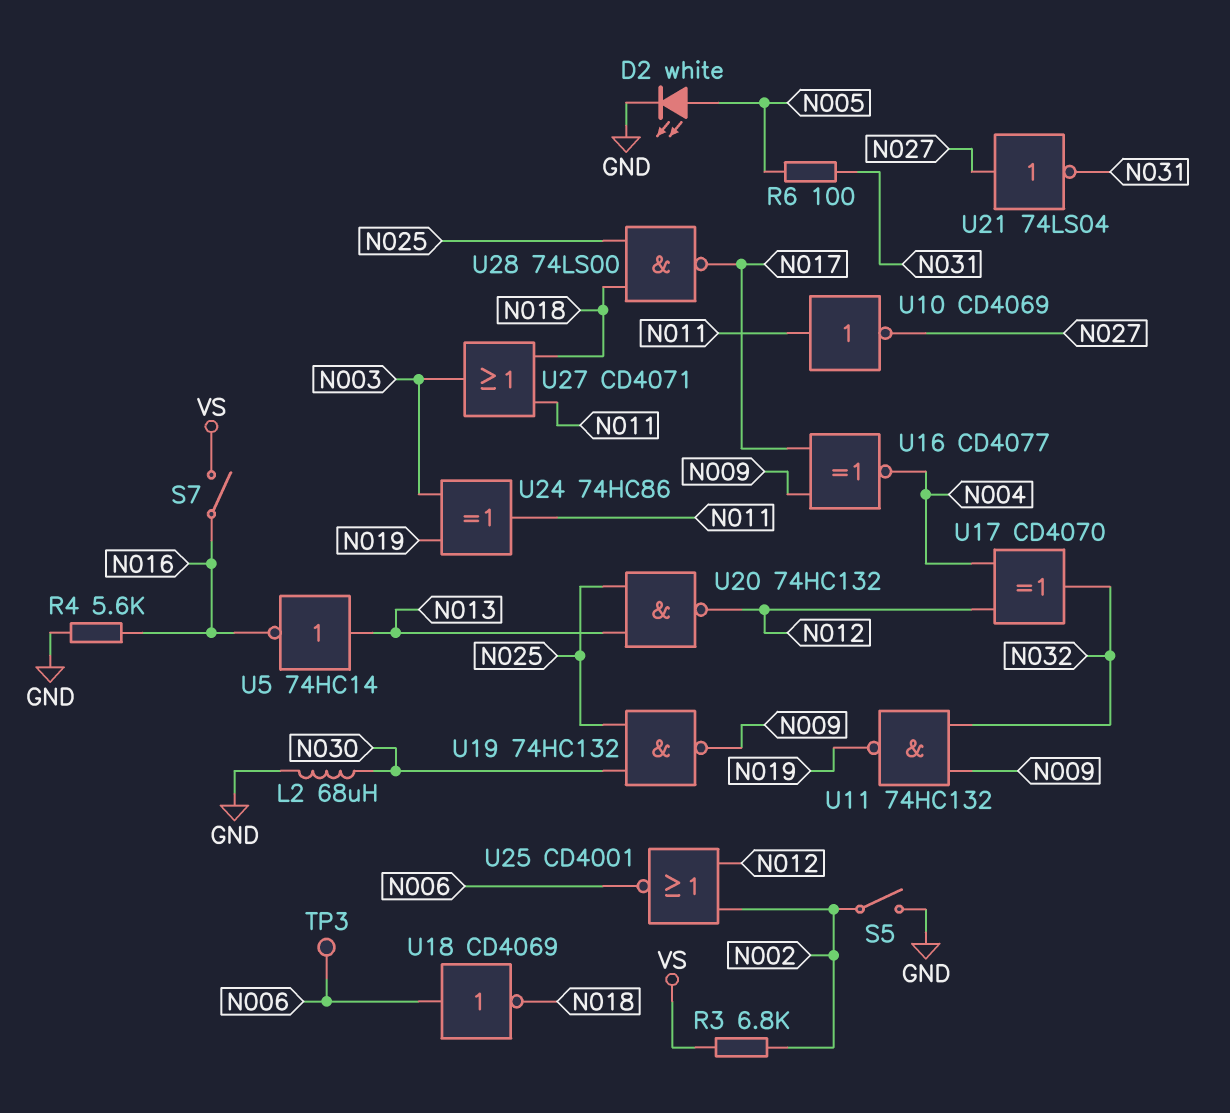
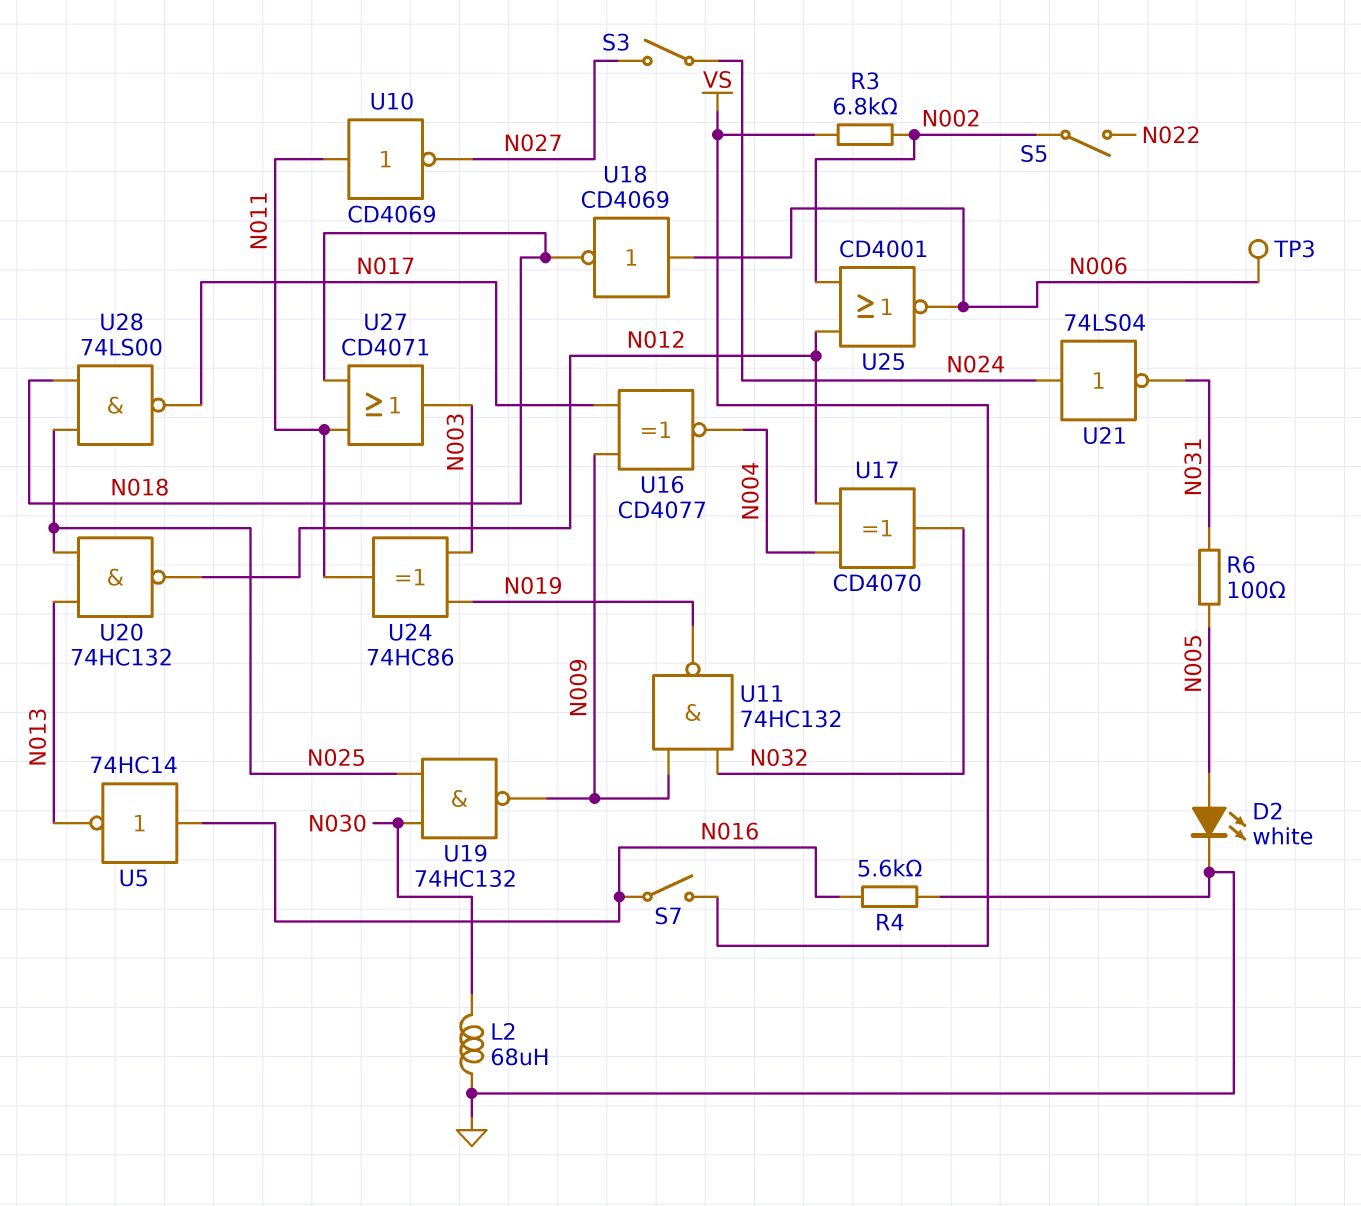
S3: none -> switch (N024, N027)
S5: switch (GND, N002) -> switch (N002, N022)
U5: NOT 74HC14 (in N013, out N016) -> NOT 74HC14 (in N016, out N013)
U21: NOT 74LS04 (in N027, out N031) -> NOT 74LS04 (in N024, out N031)

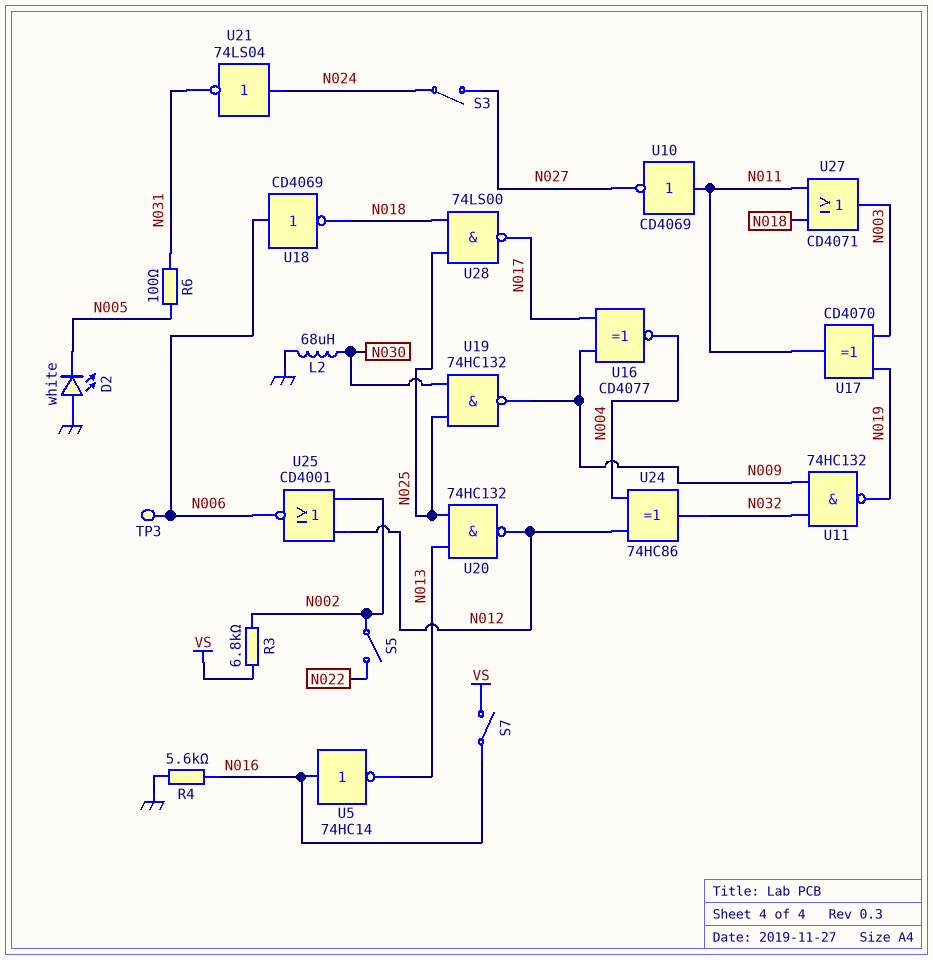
D2: LED white (A N005, K GND) -> LED white (A GND, K N005)
U17: XOR CD4070 (in N004, in N012, out N032) -> XOR CD4070 (in N003, in N019, out N011)
U24: XOR 74HC86 (in N003, in N019, out N011) -> XOR 74HC86 (in N004, in N012, out N032)

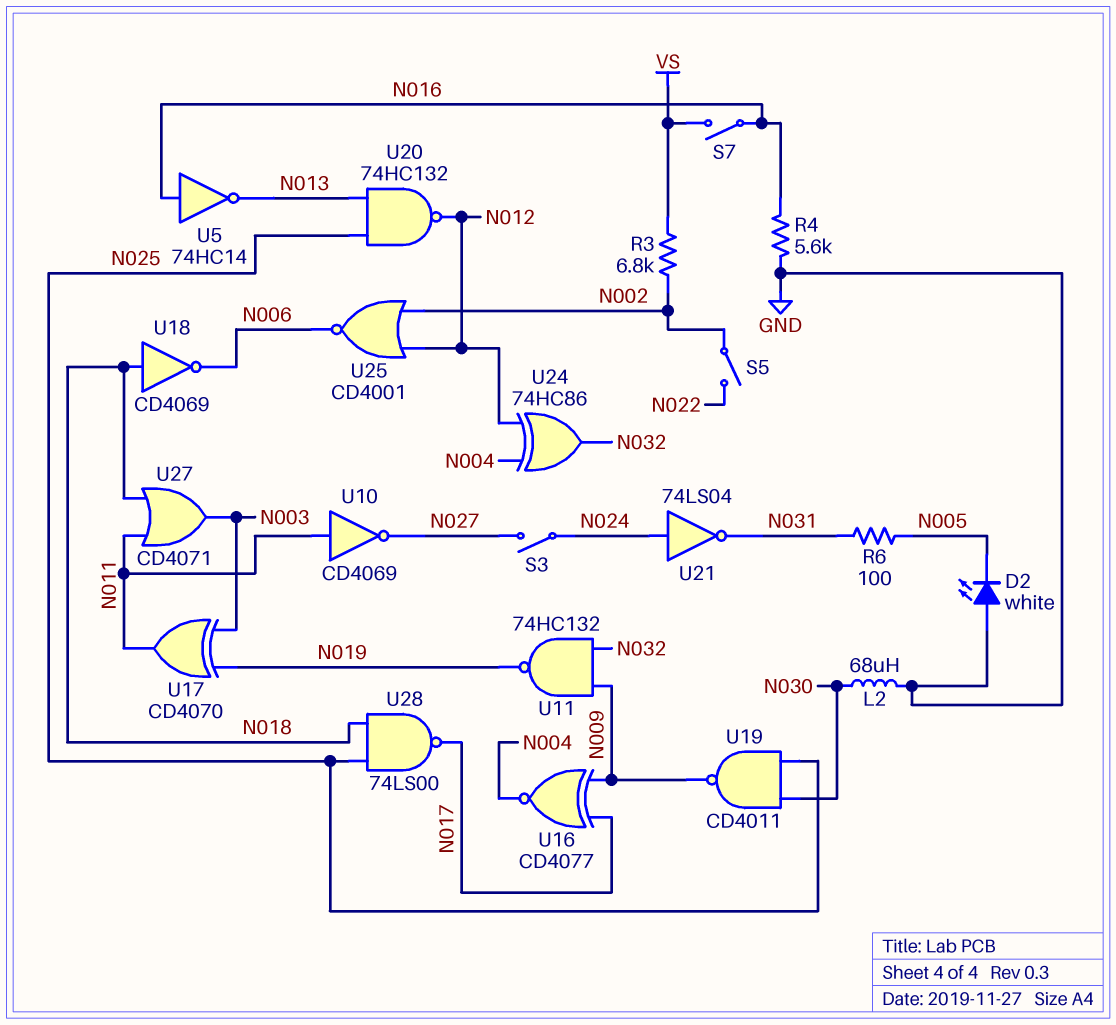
TP3: test point (N006) -> none
U18: NOT CD4069 (in N006, out N018) -> NOT CD4069 (in N018, out N006)
U19: NAND 74HC132 (in N025, in N030, out N009) -> NAND CD4011 (in N025, in N030, out N009)

